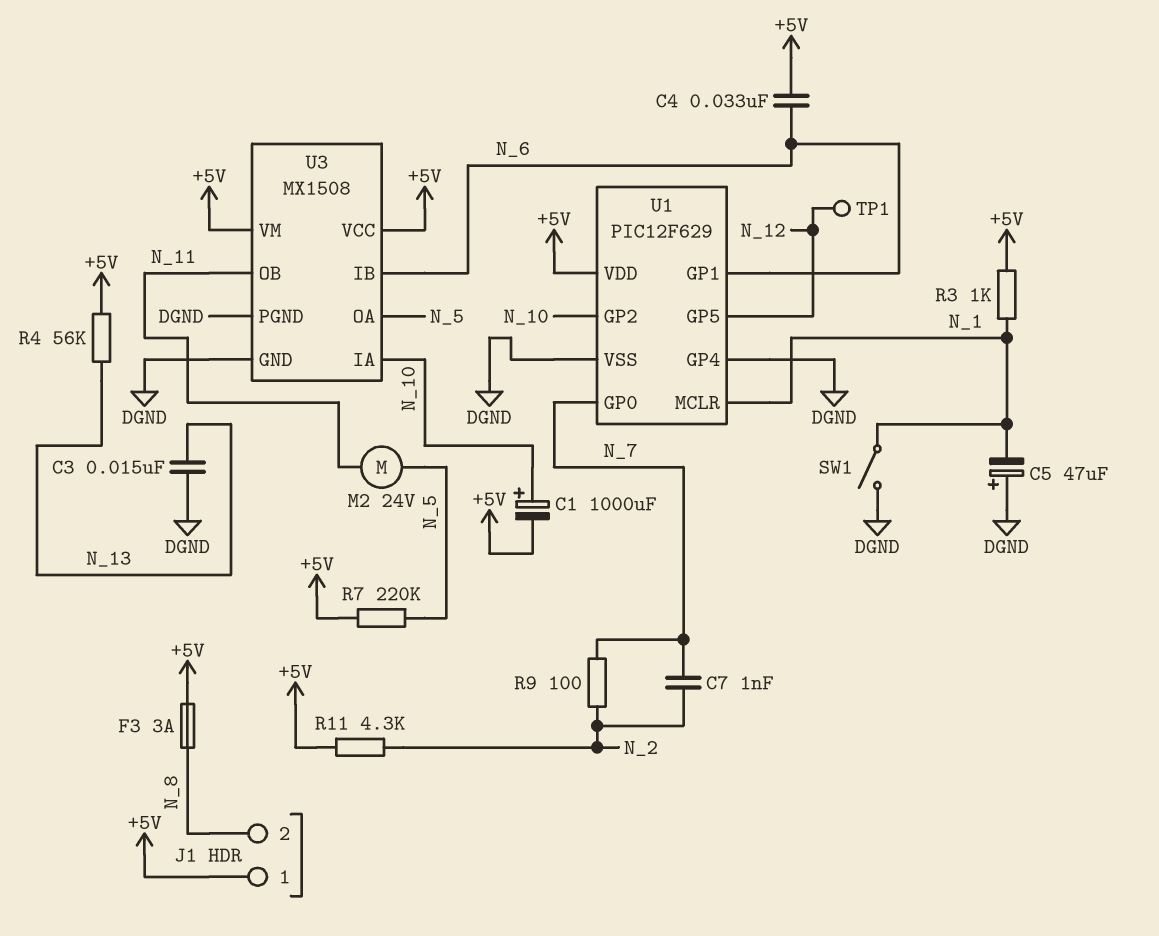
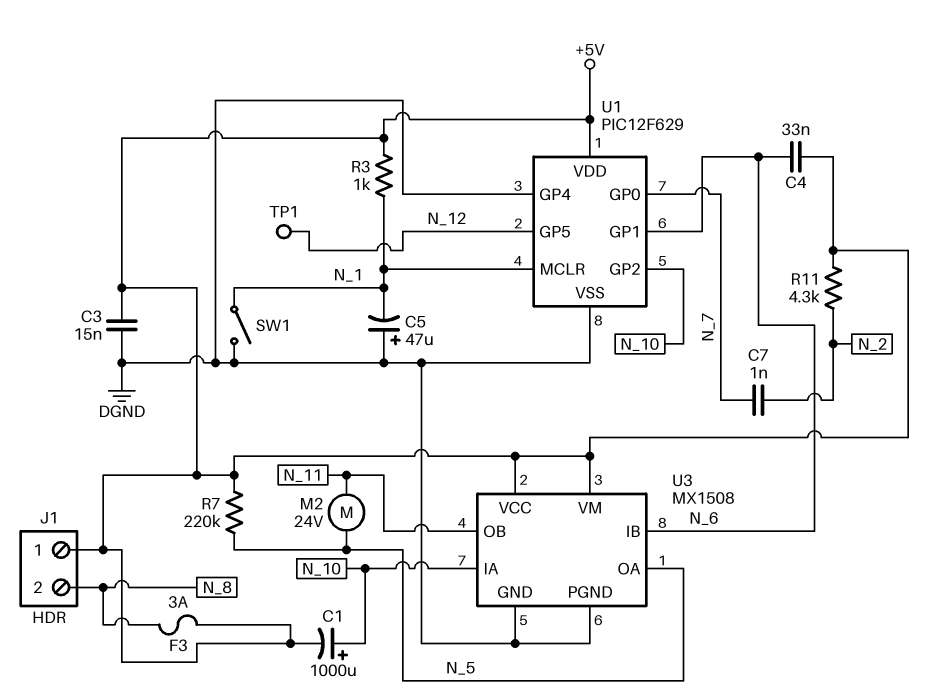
C3: 15nF (DGND, N_13) -> 15nF (+5V, DGND)
R4: 56k (+5V, N_13) -> none
R9: 100 (N_2, N_7) -> none

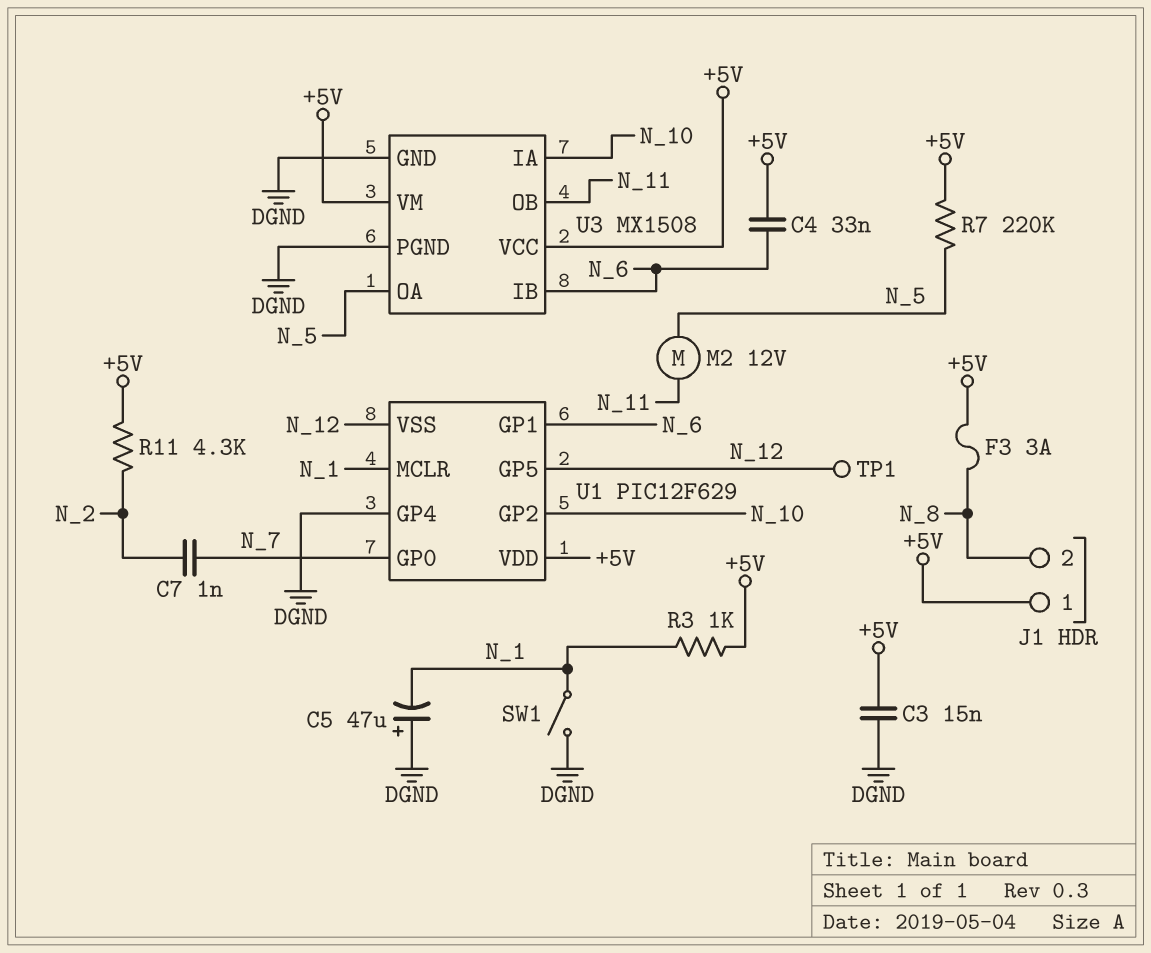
C1: 1000uF (plus N_10, minus +5V) -> none
M2: motor 24V (N_5, N_11) -> motor 12V (N_5, N_11)
U1 pin VSS: DGND -> N_12

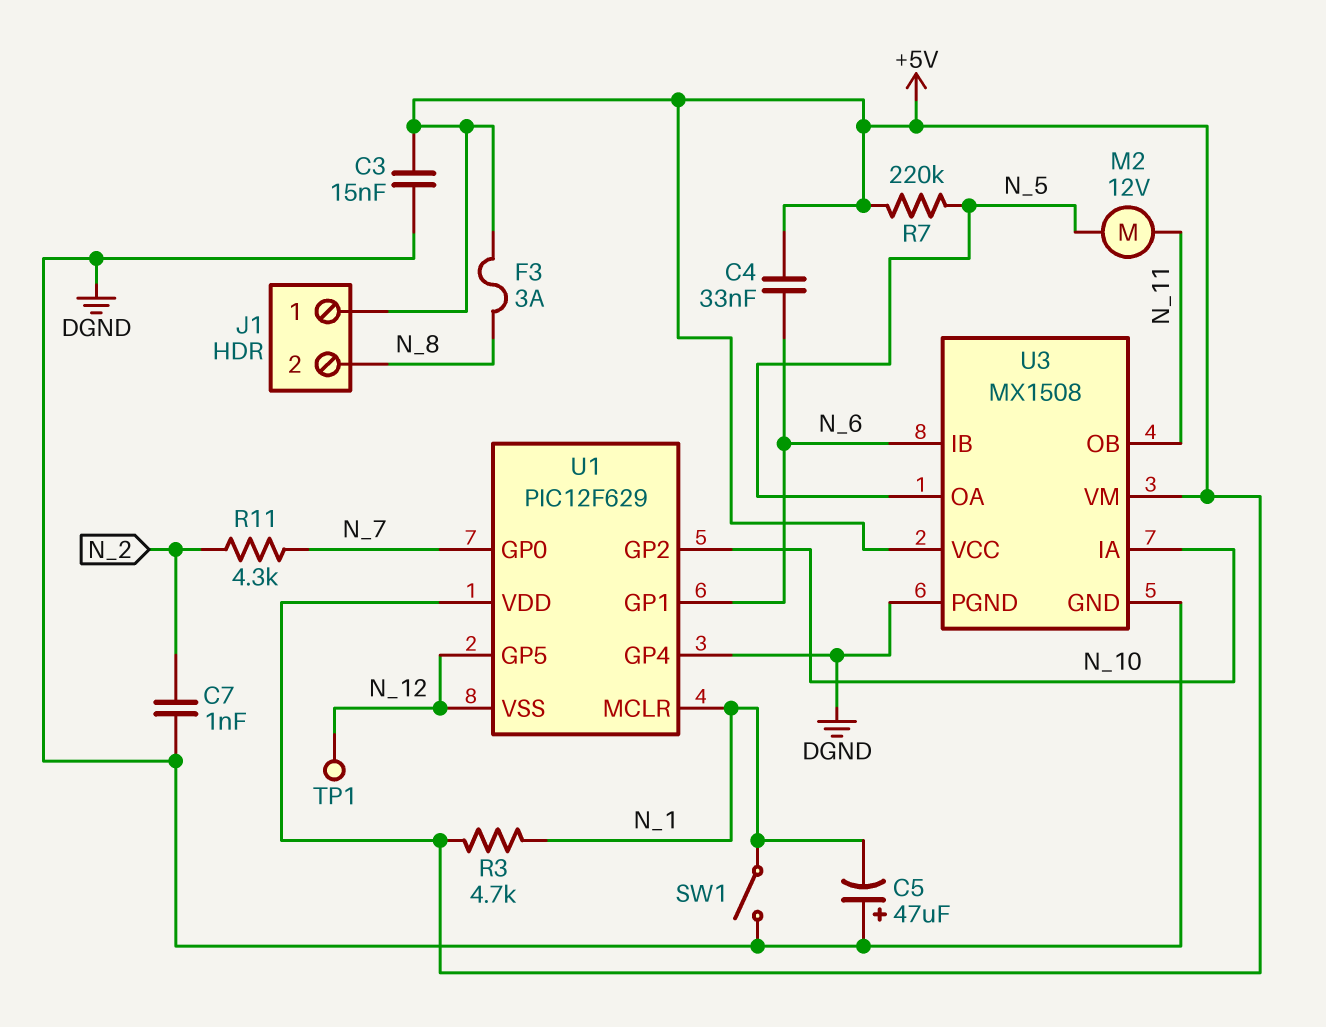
C7: 1nF (N_2, N_7) -> 1nF (DGND, N_2)
R3: 1k (+5V, N_1) -> 4.7k (+5V, N_1)
R11: 4.3k (+5V, N_2) -> 4.3k (N_2, N_7)

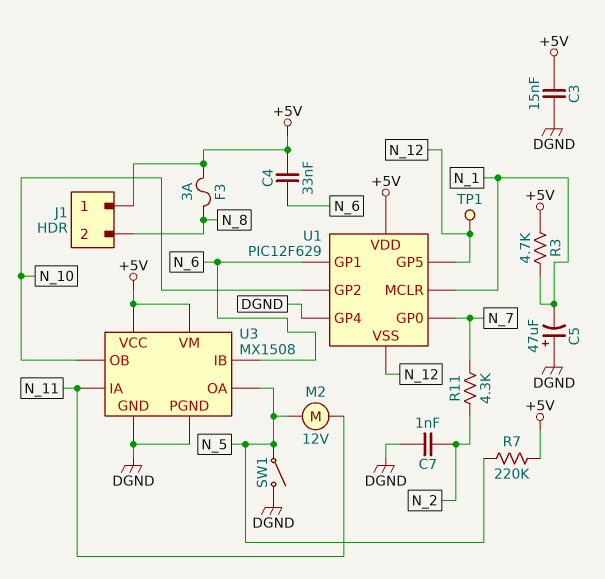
SW1: switch (DGND, N_1) -> switch (DGND, N_5)
U3 pin IA: N_10 -> N_11
U3 pin OB: N_11 -> N_10

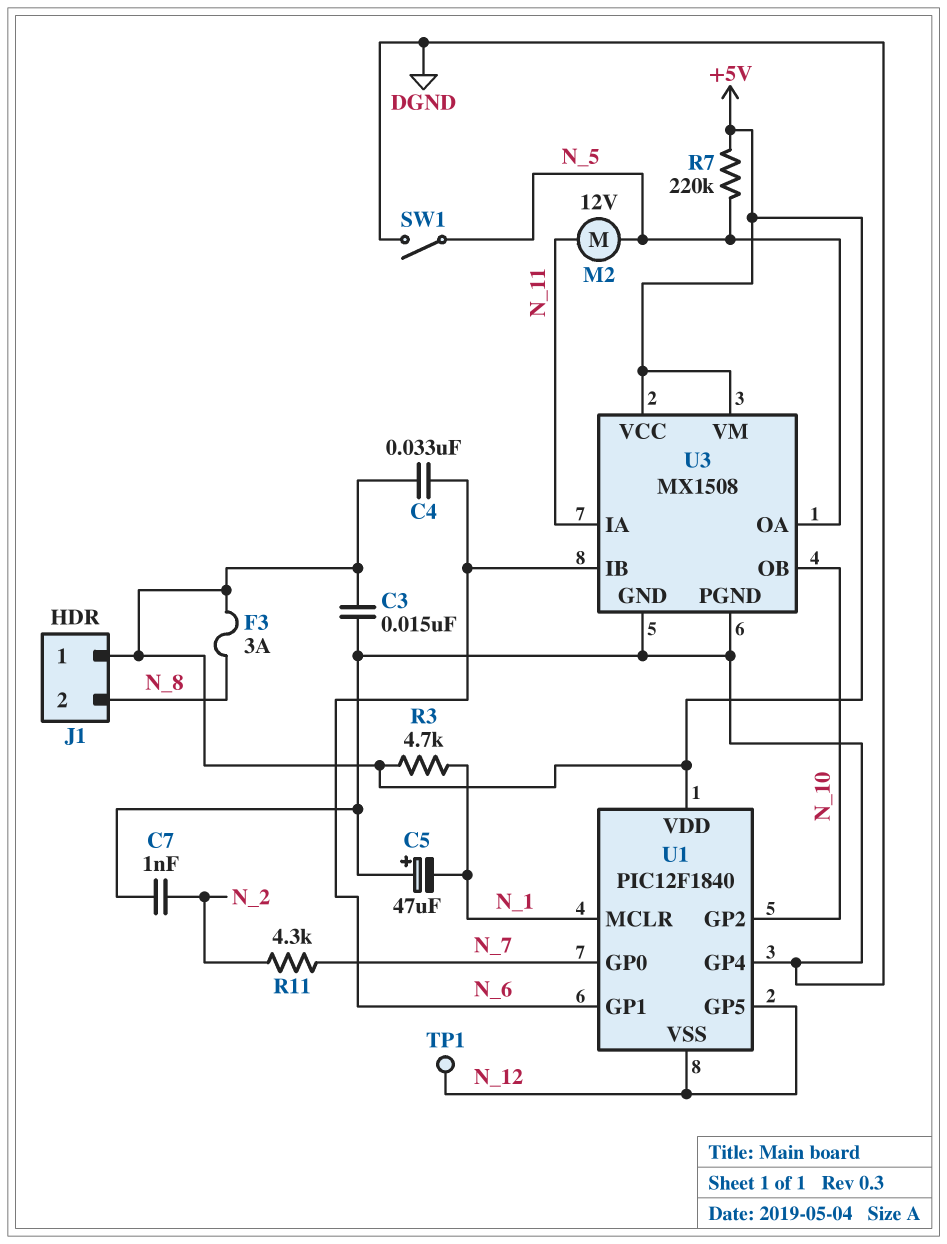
U1: PIC12F629 -> PIC12F1840

